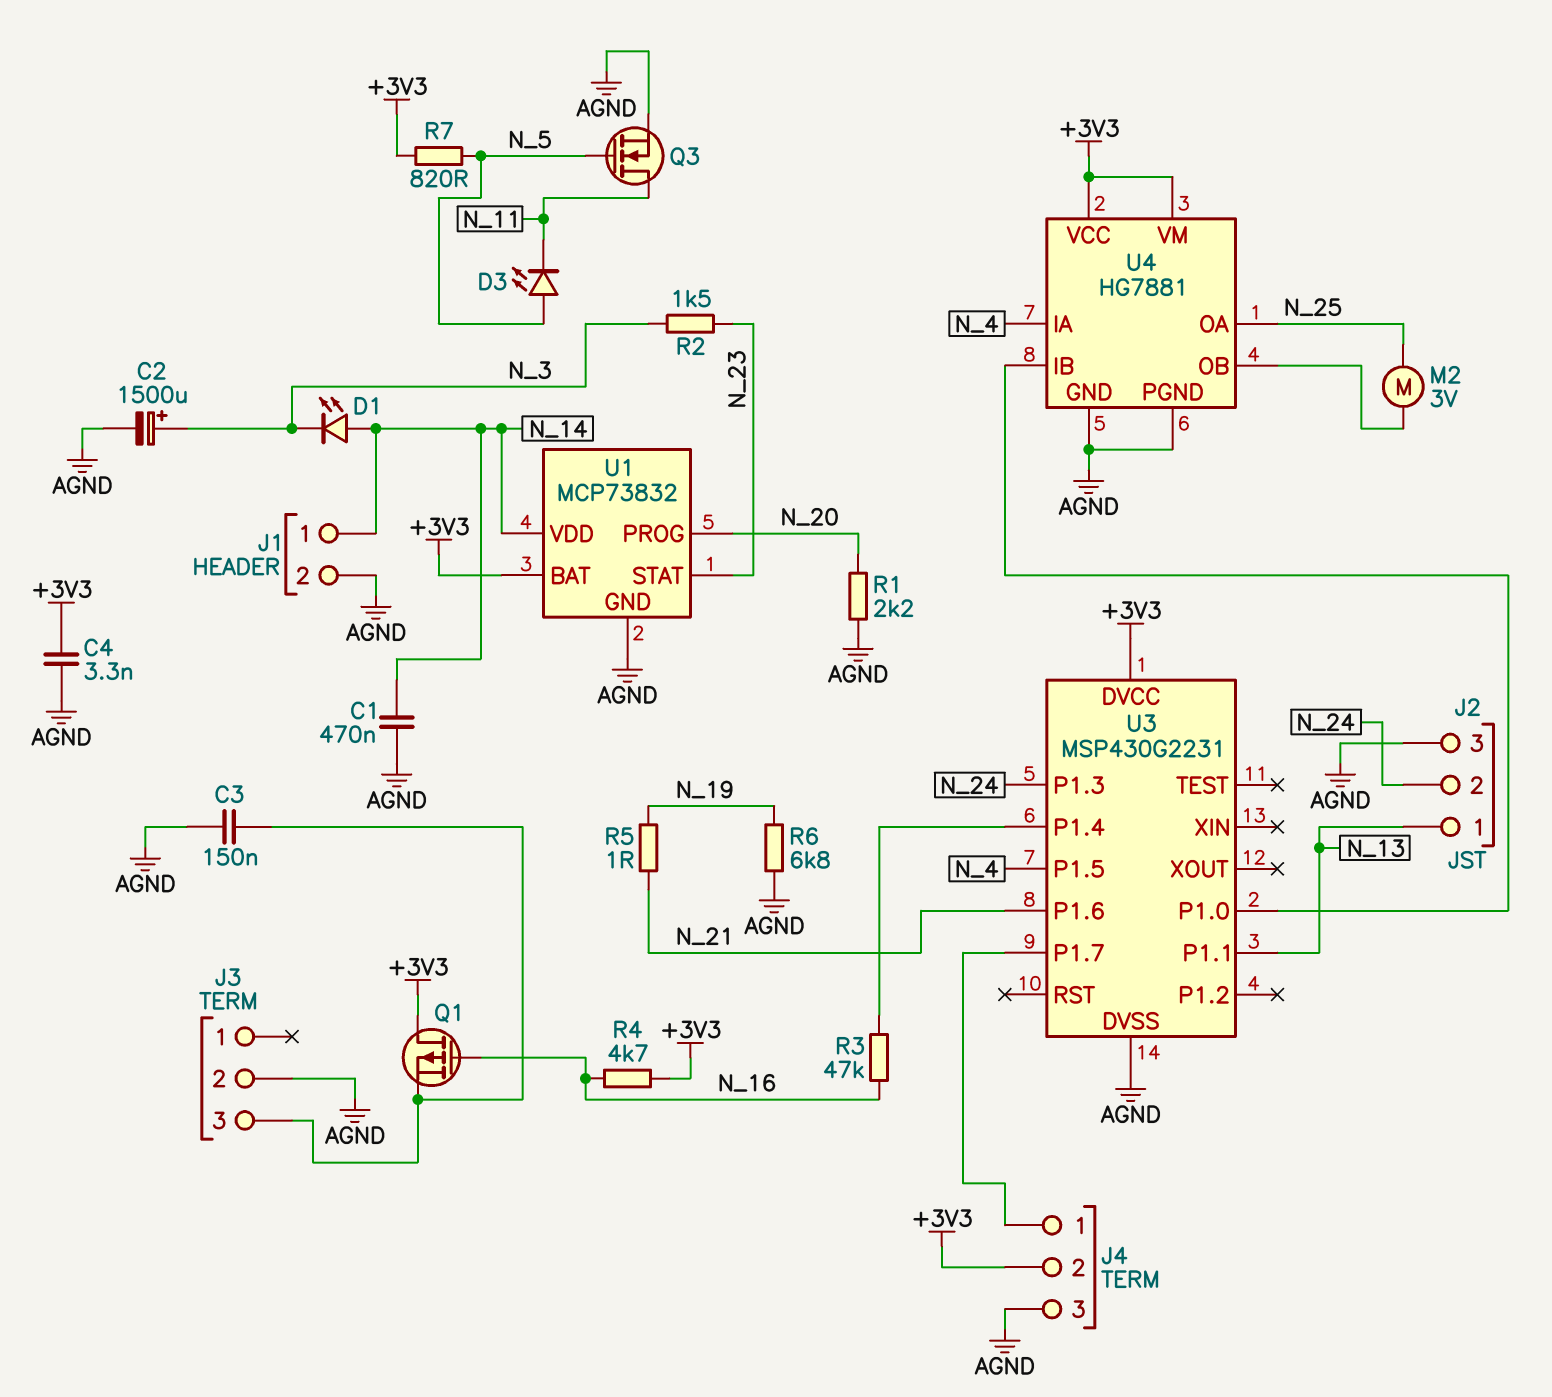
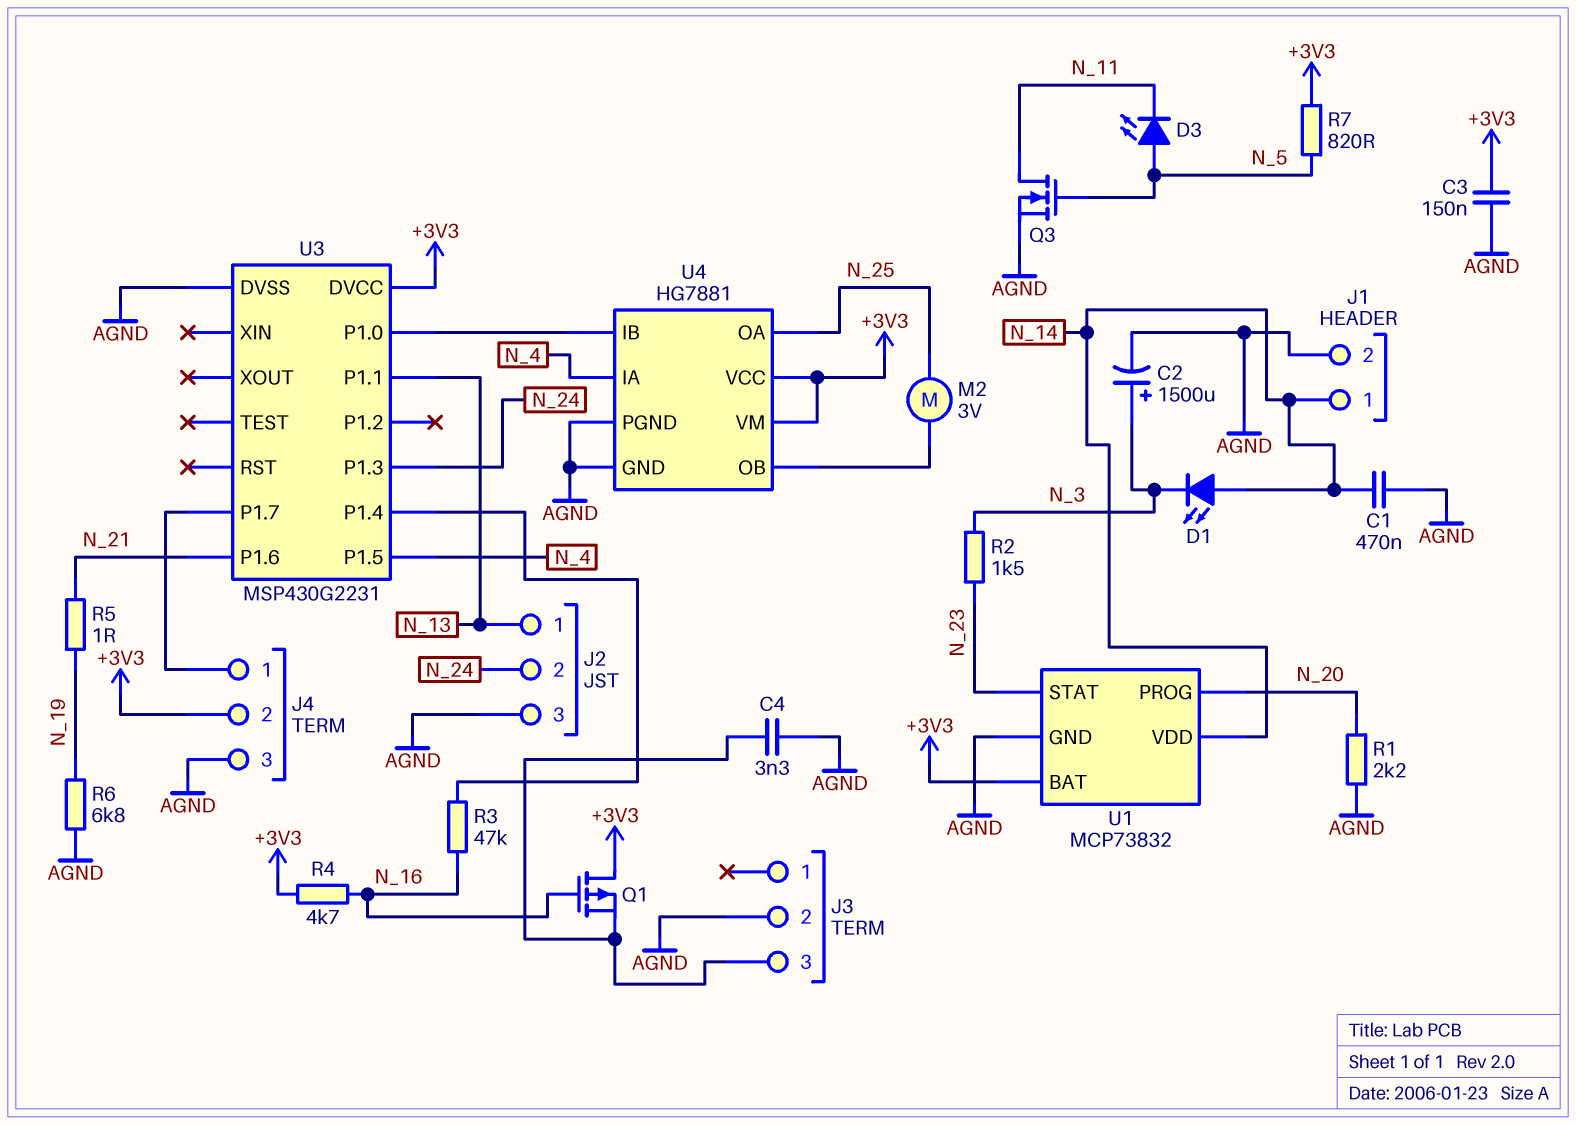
C3: 150nF (AGND, J3/3) -> 150nF (+3V3, AGND)
C4: 3.3nF (+3V3, AGND) -> 3.3nF (AGND, J3/3)

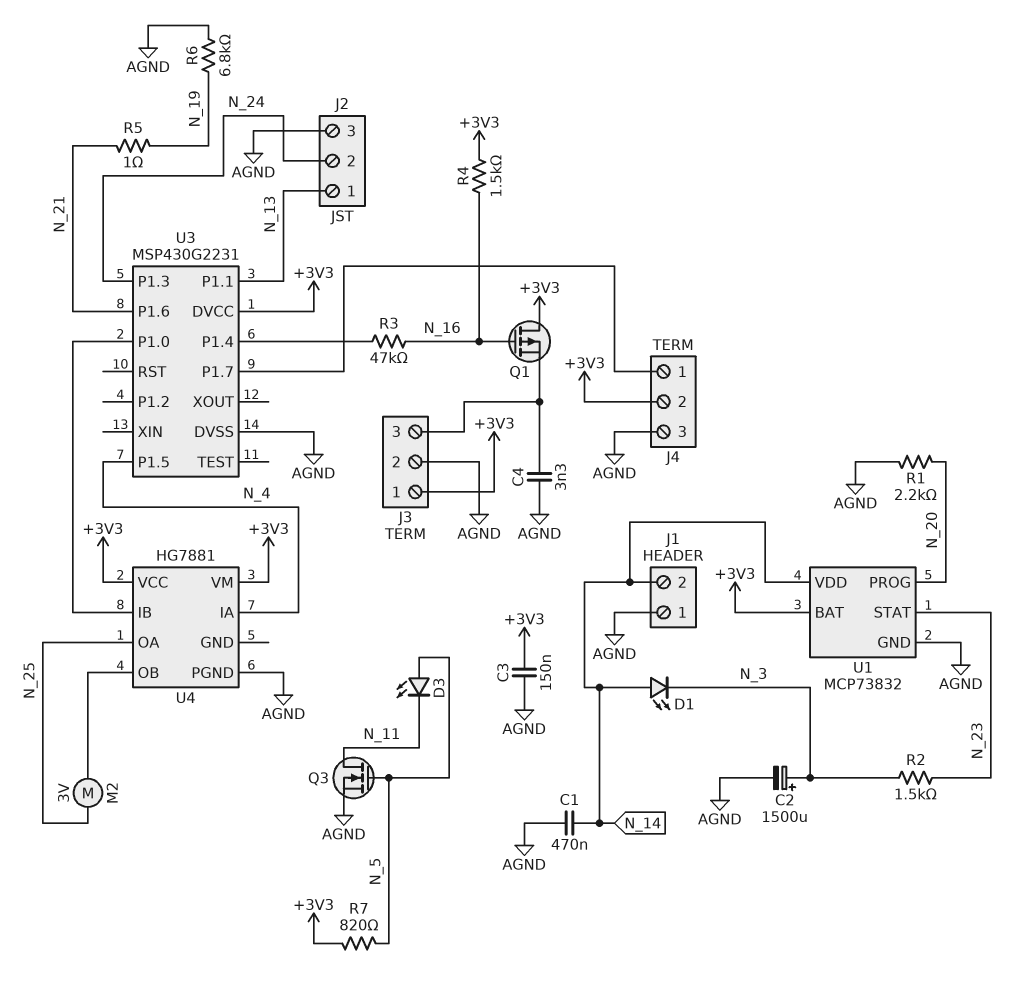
J1 pin 1: N_14 -> AGND
J1 pin 2: AGND -> N_14
J3 pin 1: none -> +3V3
R4: 4.7k (+3V3, N_16) -> 1.5k (+3V3, N_16)
U4 pin GND: AGND -> none

